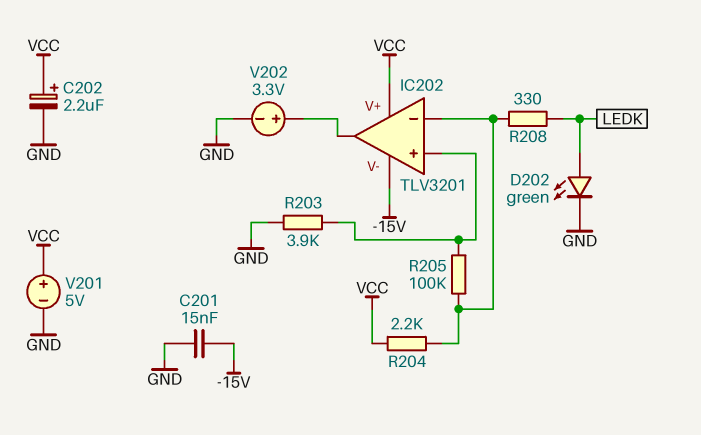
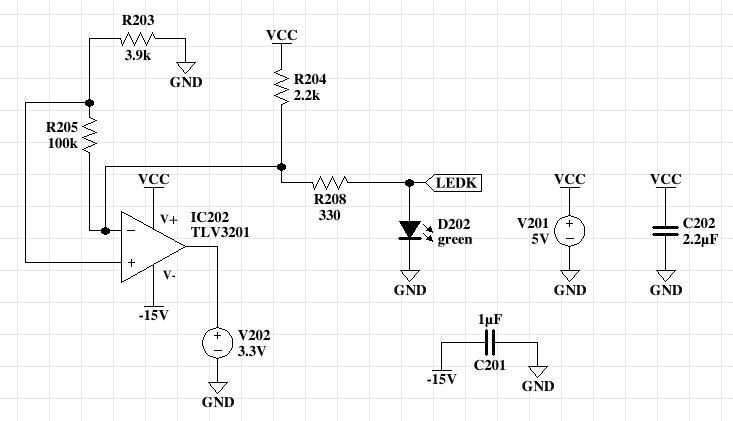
C201: 15nF (-15V, GND) -> 1uF (-15V, GND)
C202: 2.2uF (plus VCC, minus GND) -> 2.2uF (GND, VCC)

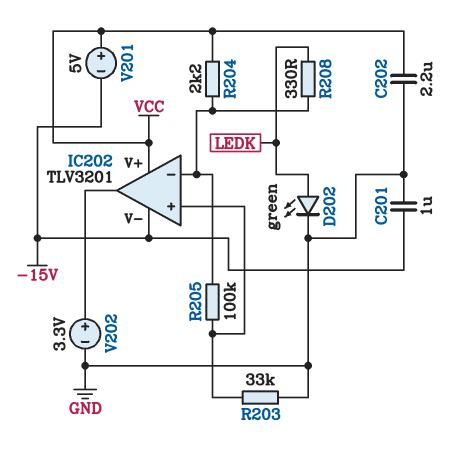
R203: 3.9k (GND, IC202/in+) -> 33k (GND, IC202/in+)
V201: 5V (plus VCC, minus GND) -> 5V (plus VCC, minus -15V)

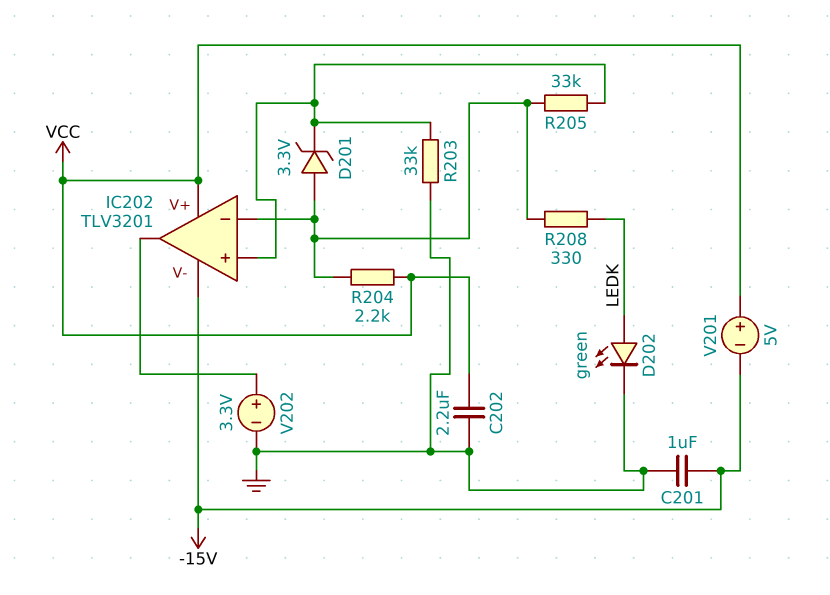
D201: none -> zener 3.3V (A IC202/in-, K IC202/in+)
R205: 100k (IC202/in+, IC202/in-) -> 33k (IC202/in+, IC202/in-)

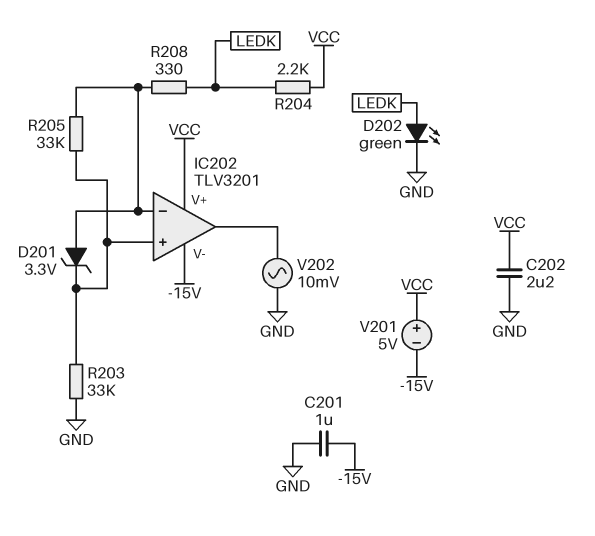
R204: 2.2k (IC202/in-, VCC) -> 2.2k (LEDK, VCC)
V202: 3.3V (plus IC202/out, minus GND) -> AC 10mV (GND, IC202/out)

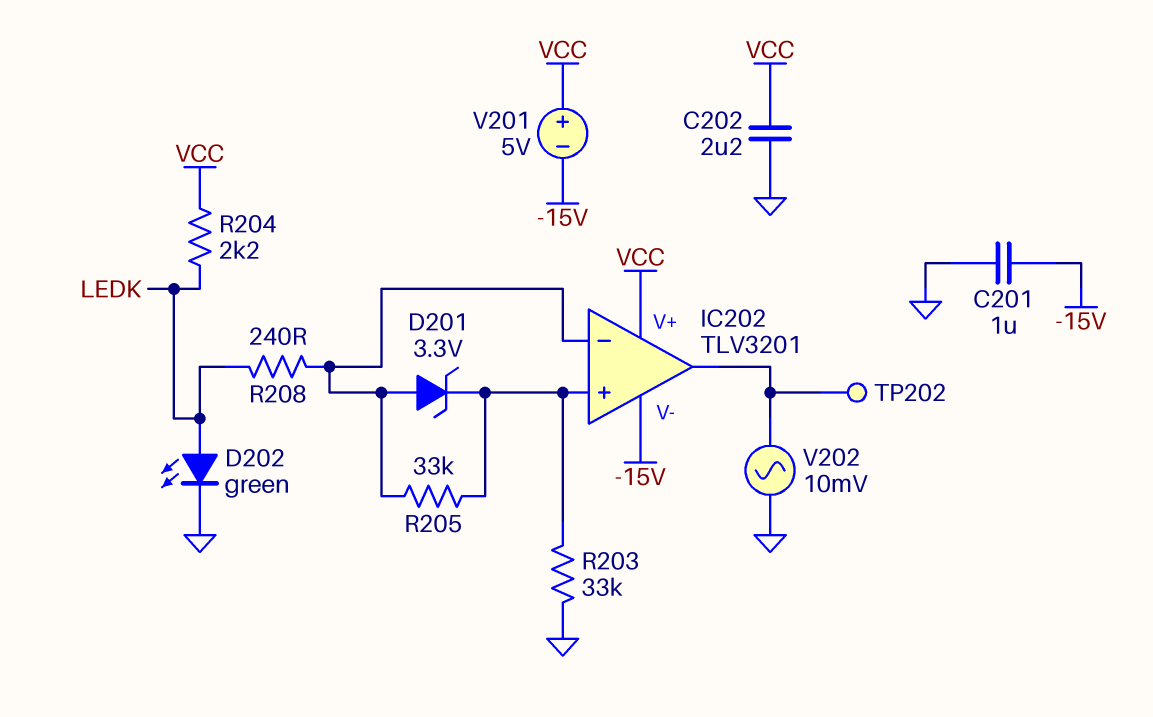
R208: 330 (IC202/in-, LEDK) -> 240 (IC202/in-, LEDK)
TP202: none -> test point (IC202/out)

